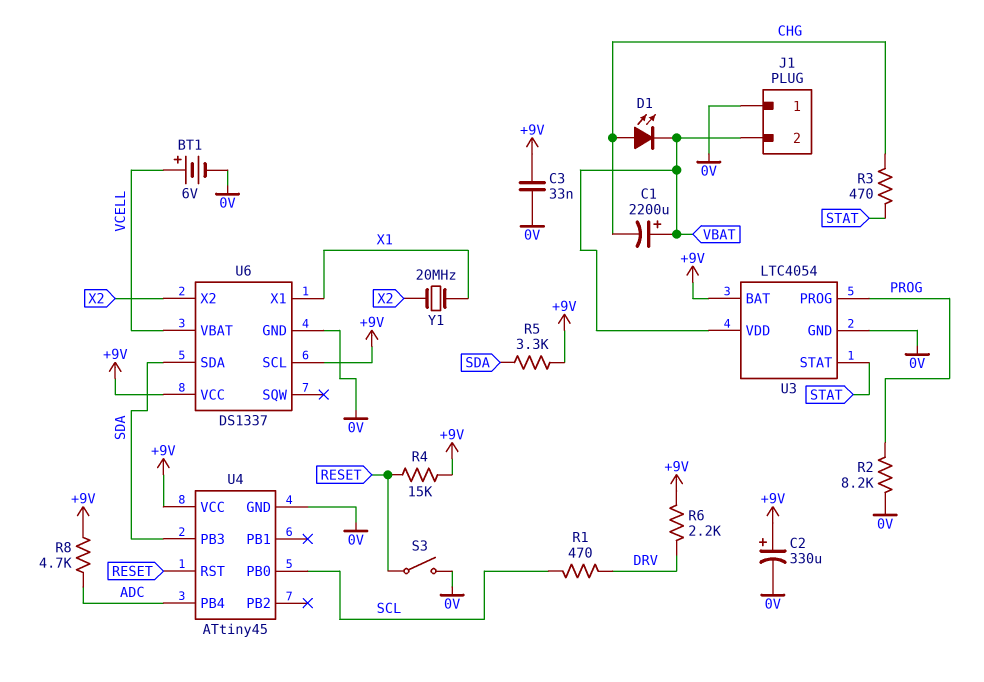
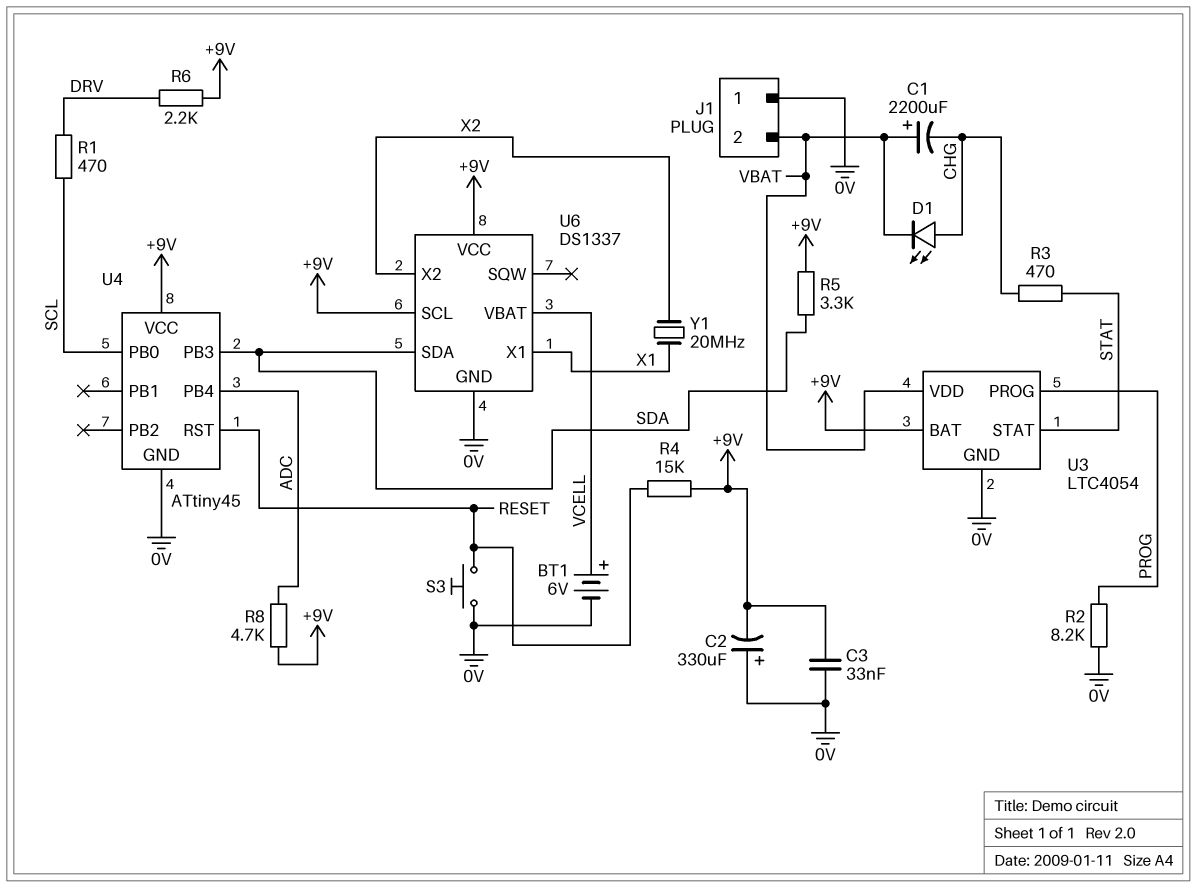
C2: 330uF (plus +9V, minus 0V) -> 330uF (plus 0V, minus +9V)
S3: switch (0V, RESET) -> button (0V, RESET)

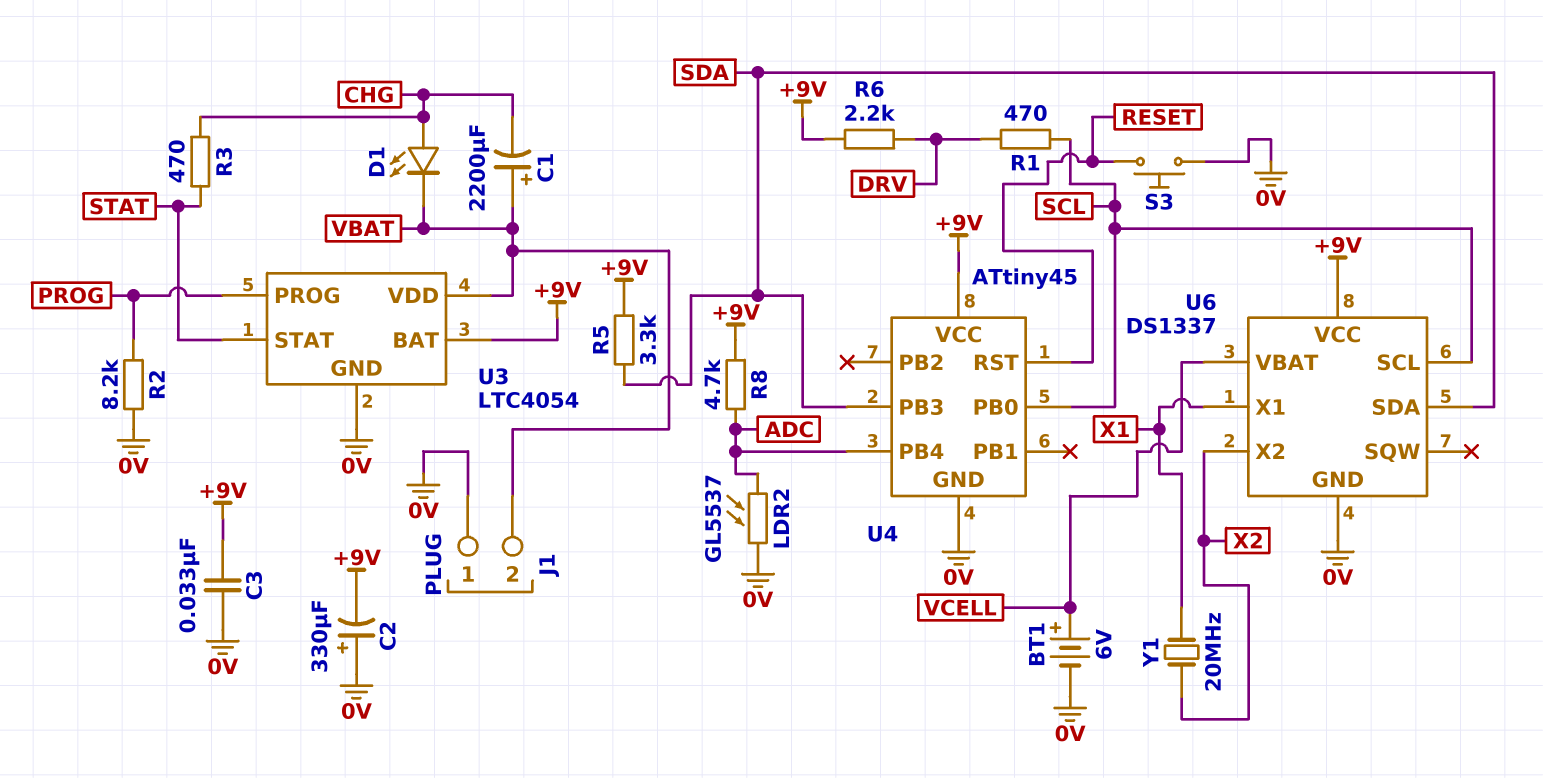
LDR2: none -> GL5537 (0V, ADC)
R4: 15k (+9V, RESET) -> none
U6 pin SCL: +9V -> SCL

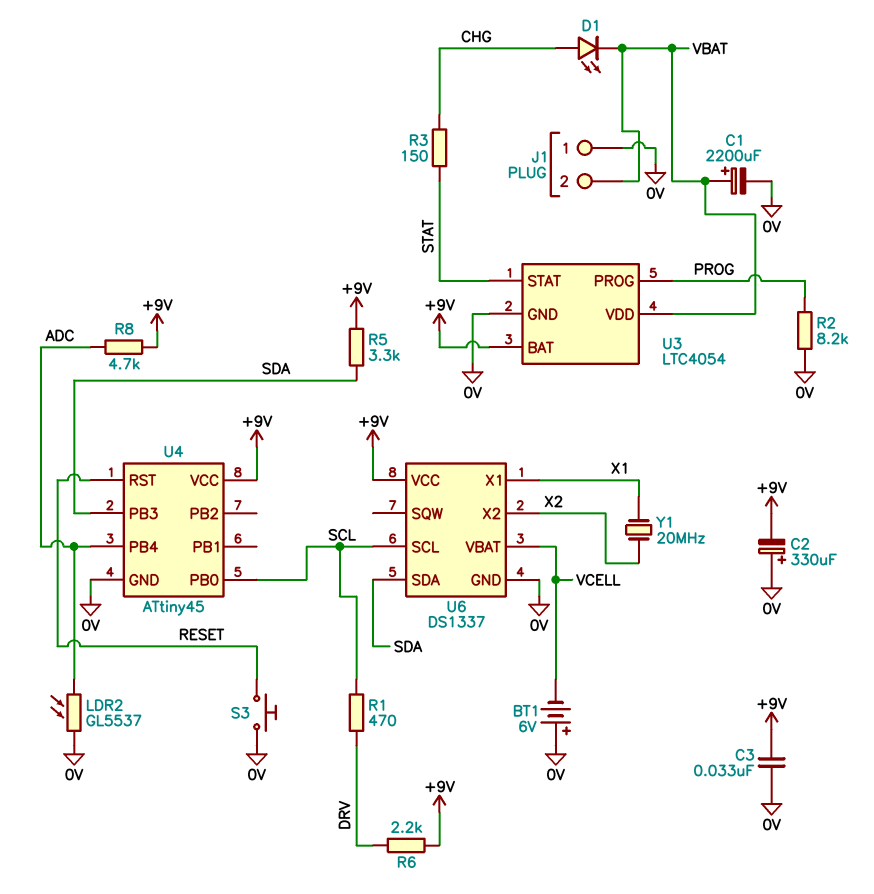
BT1: 6V (plus VCELL, minus 0V) -> 6V (plus 0V, minus VCELL)
C1: 2200uF (plus VBAT, minus CHG) -> 2200uF (plus VBAT, minus 0V)
R3: 470 (CHG, STAT) -> 150 (CHG, STAT)

